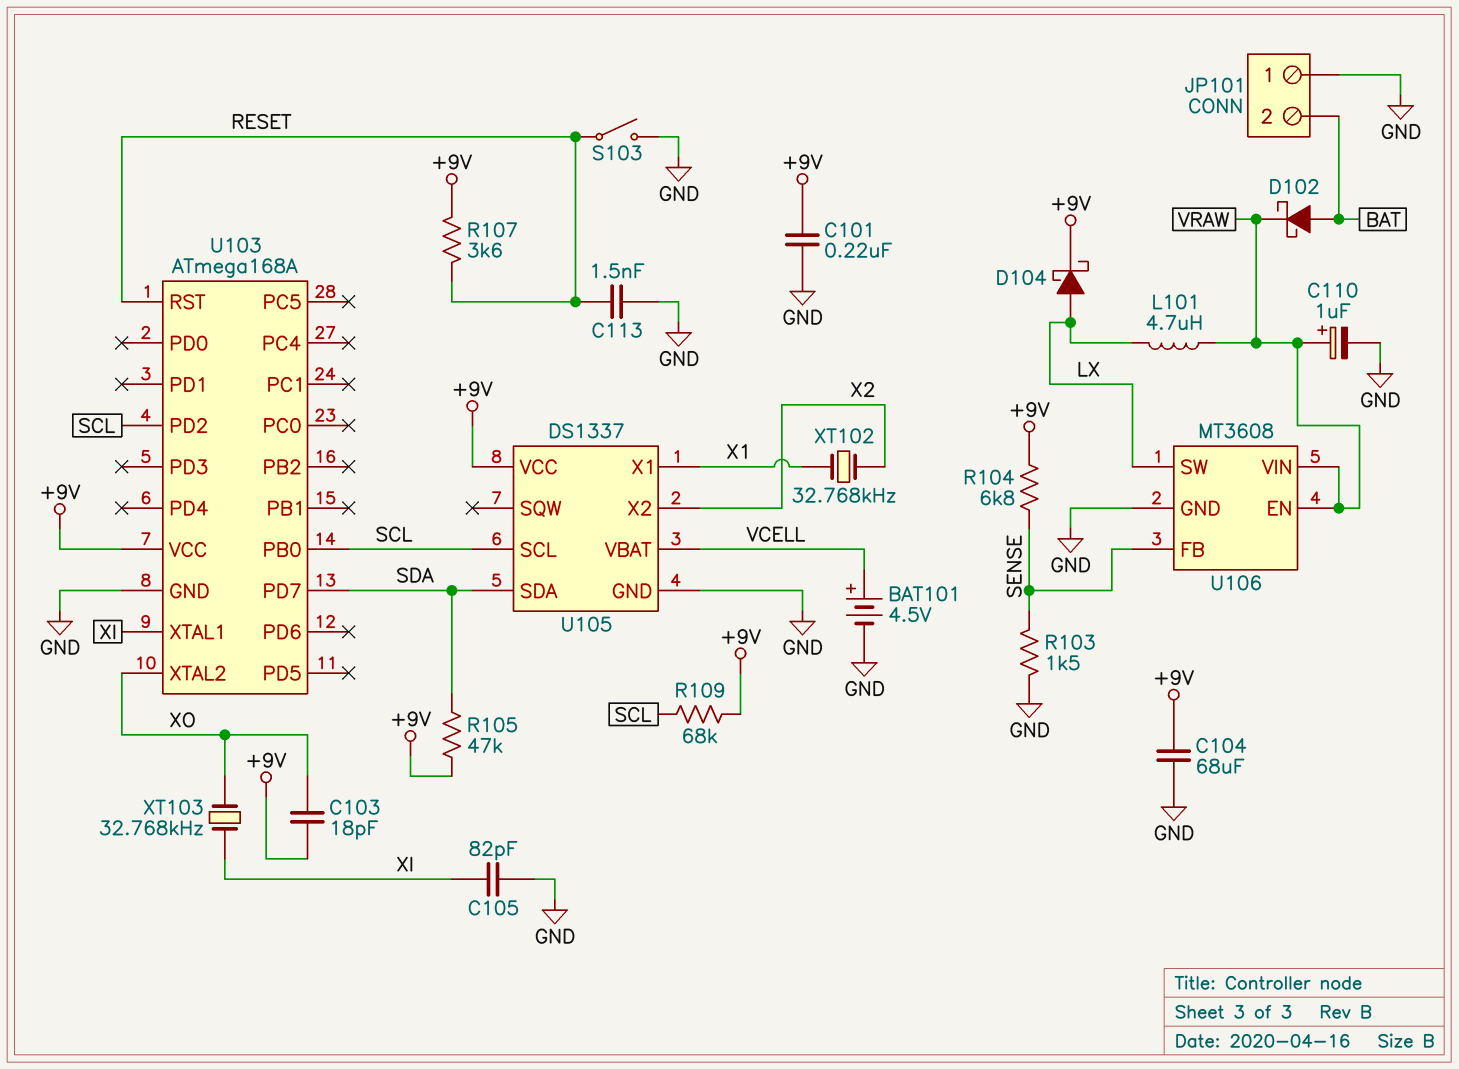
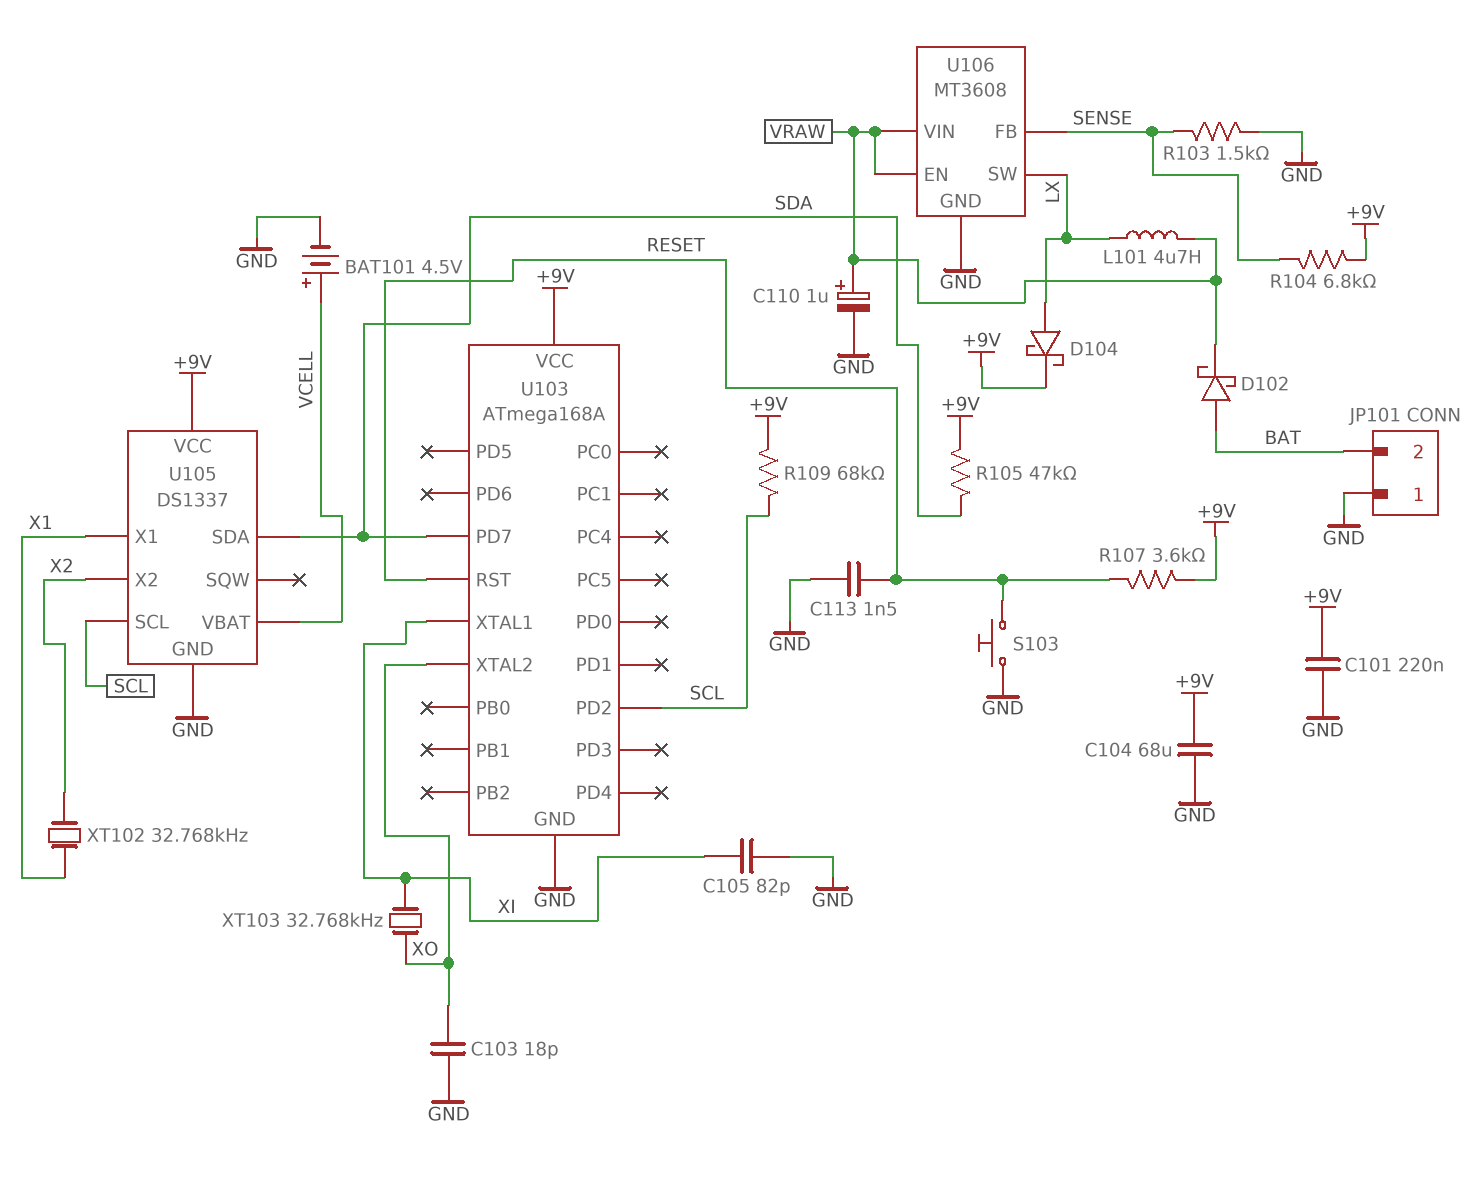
C103: 18pF (+9V, XO) -> 18pF (GND, XO)
S103: switch (GND, RESET) -> button (GND, RESET)
U103 pin PB0: SCL -> none

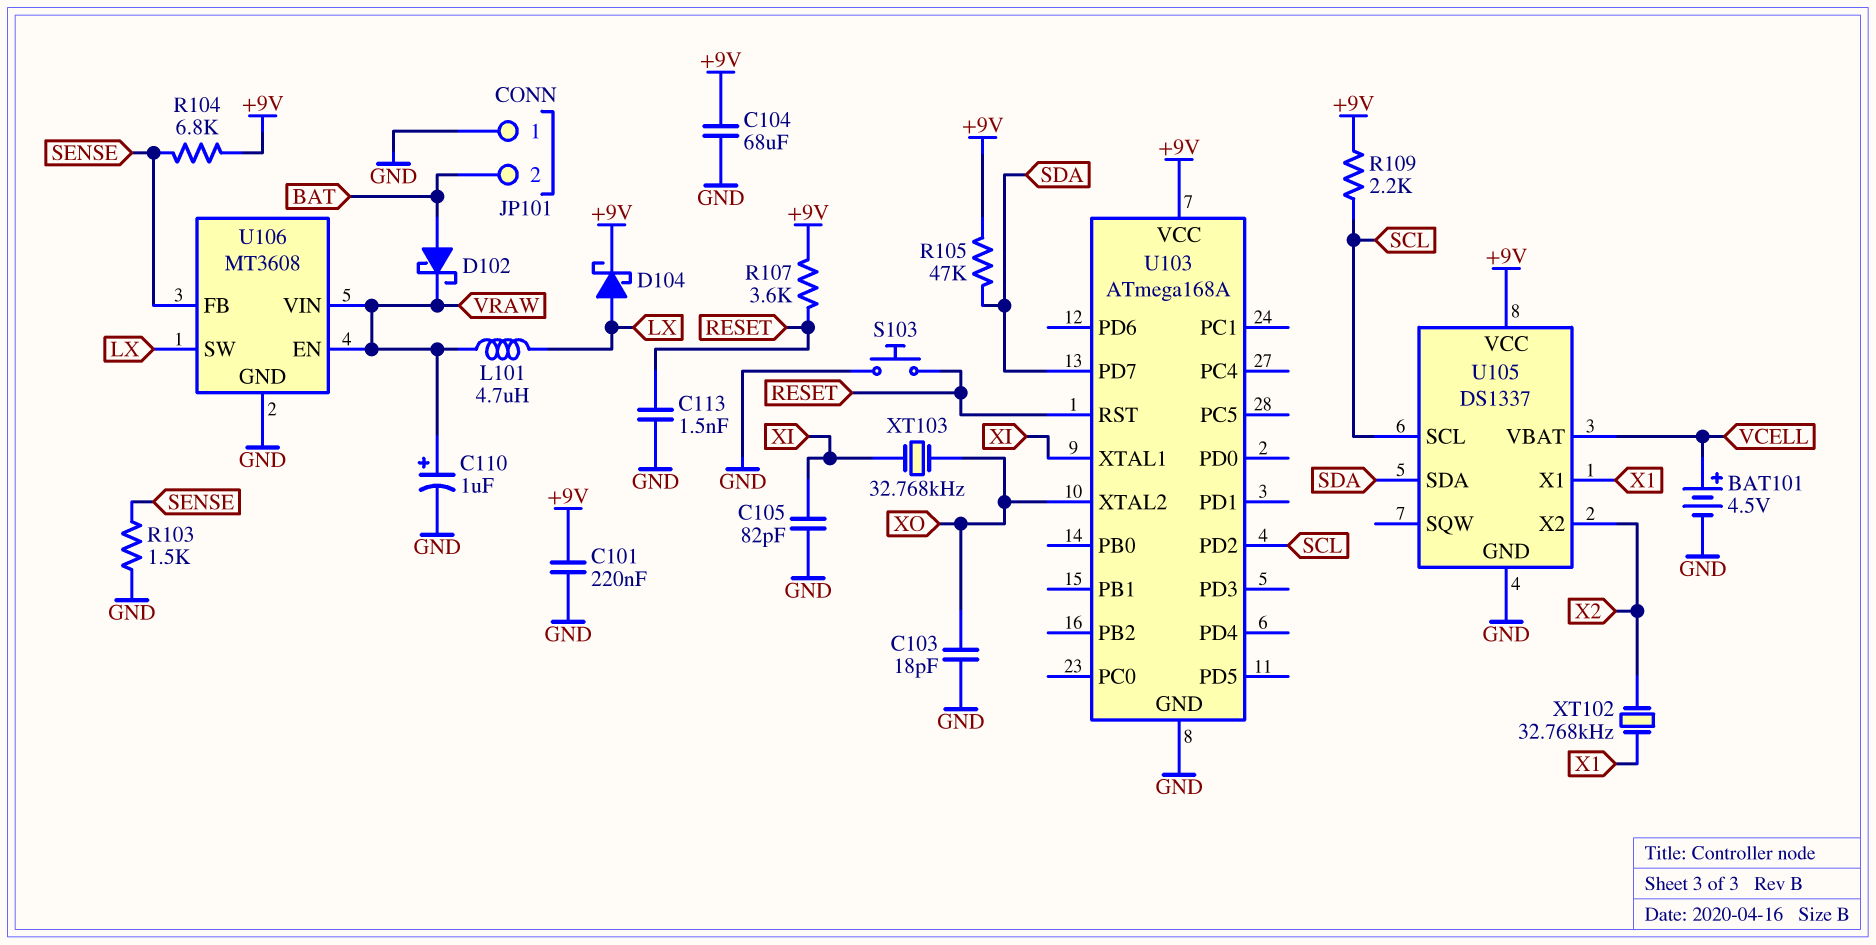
R109: 68k (+9V, SCL) -> 2.2k (+9V, SCL)

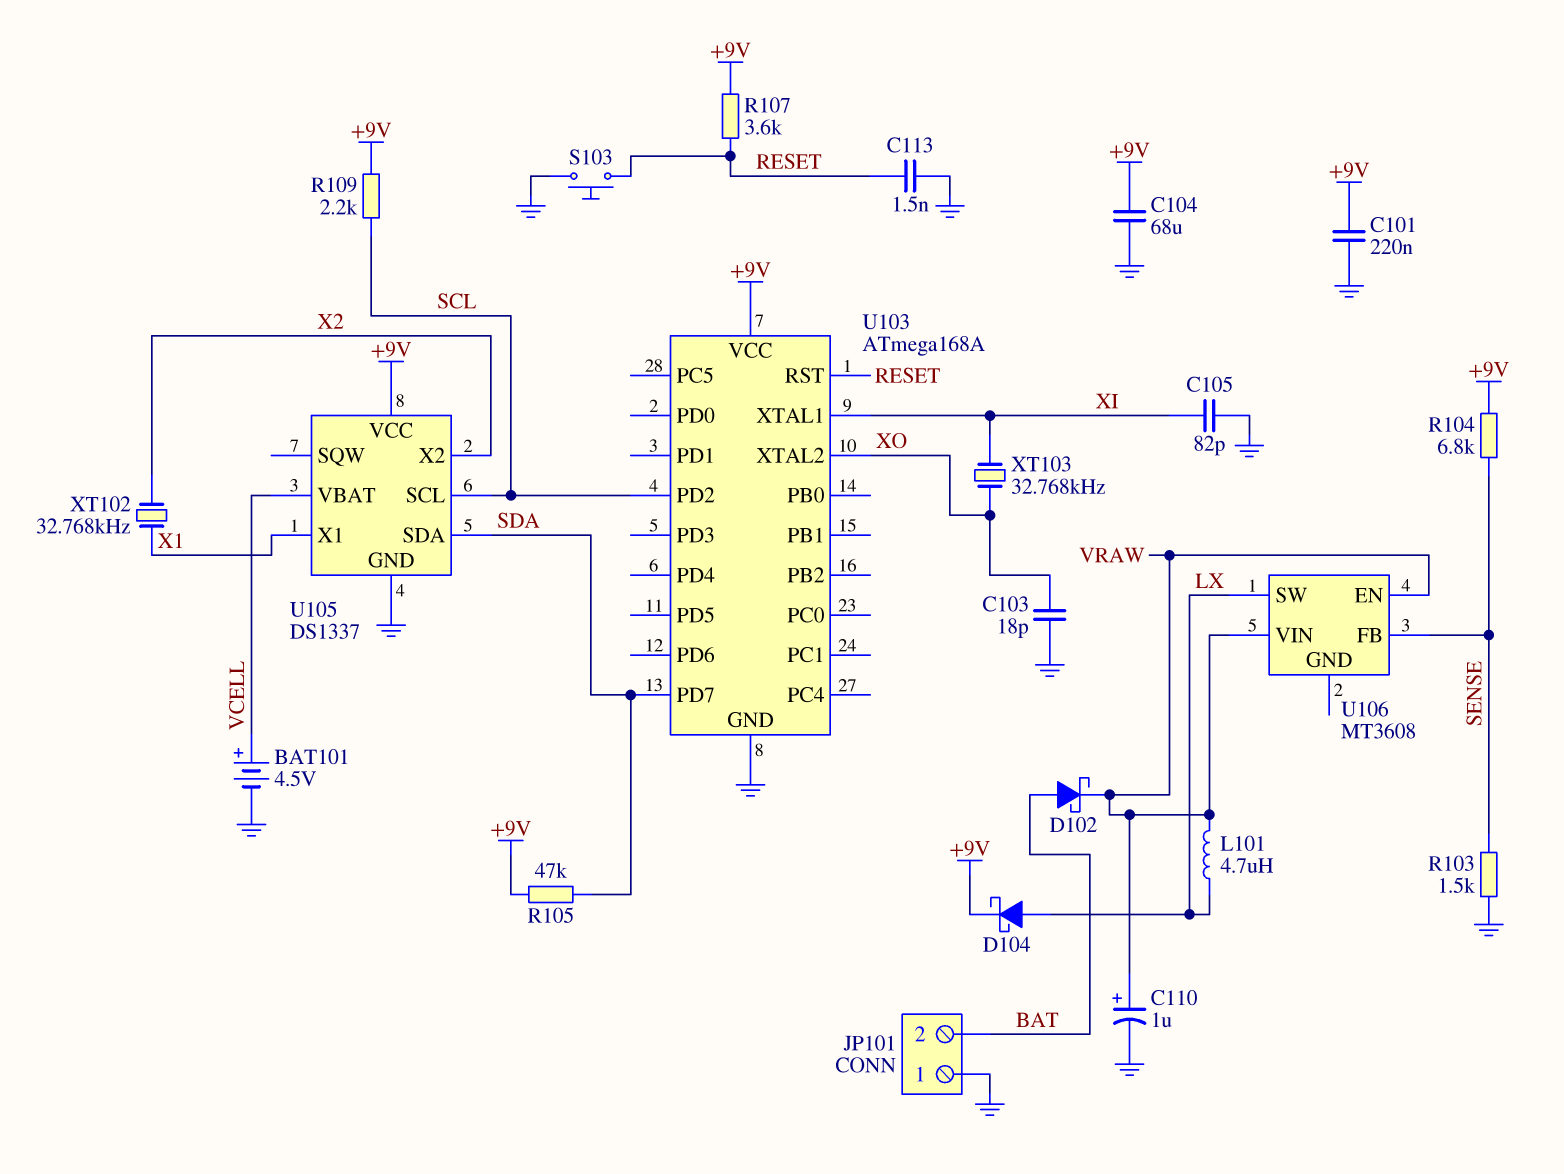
U106 pin GND: GND -> none

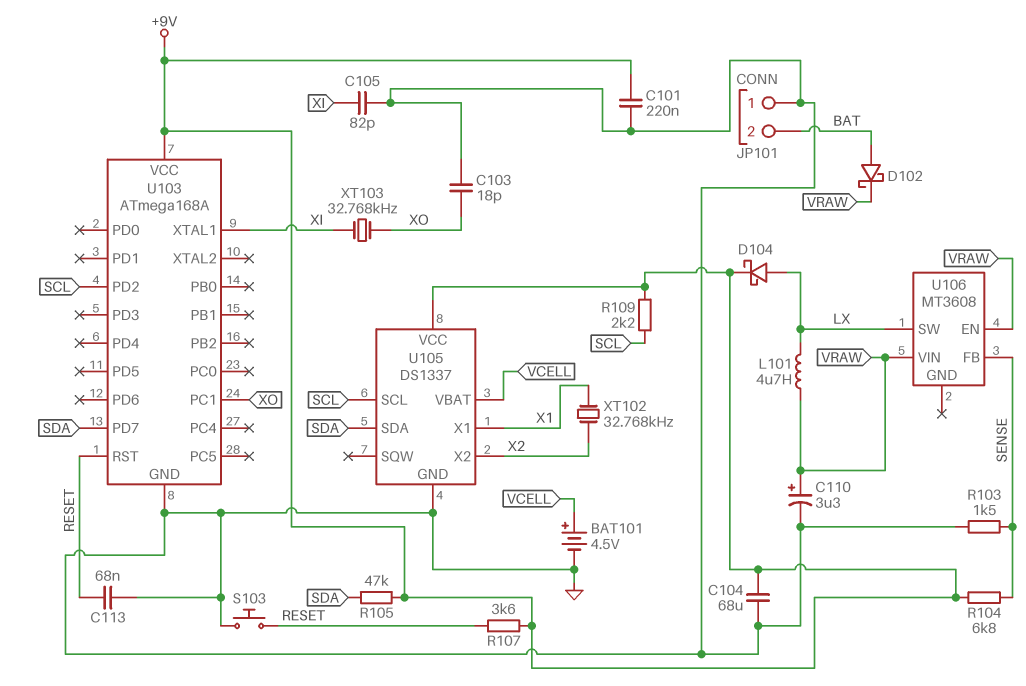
C110: 1uF (plus VRAW, minus GND) -> 3.3uF (plus VRAW, minus GND)
C113: 1.5nF (GND, RESET) -> 68nF (GND, RESET)
U103 pin PC1: none -> XO
U103 pin XTAL2: XO -> none

